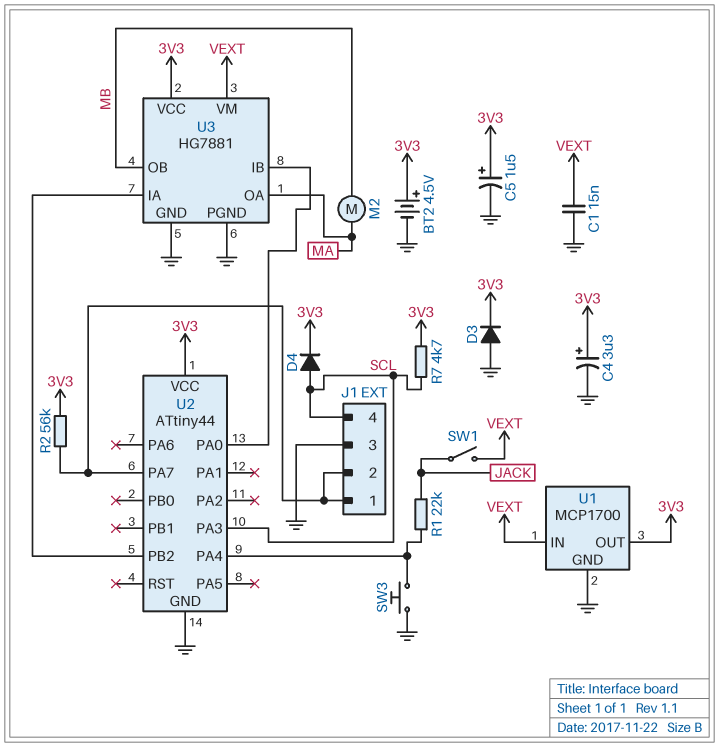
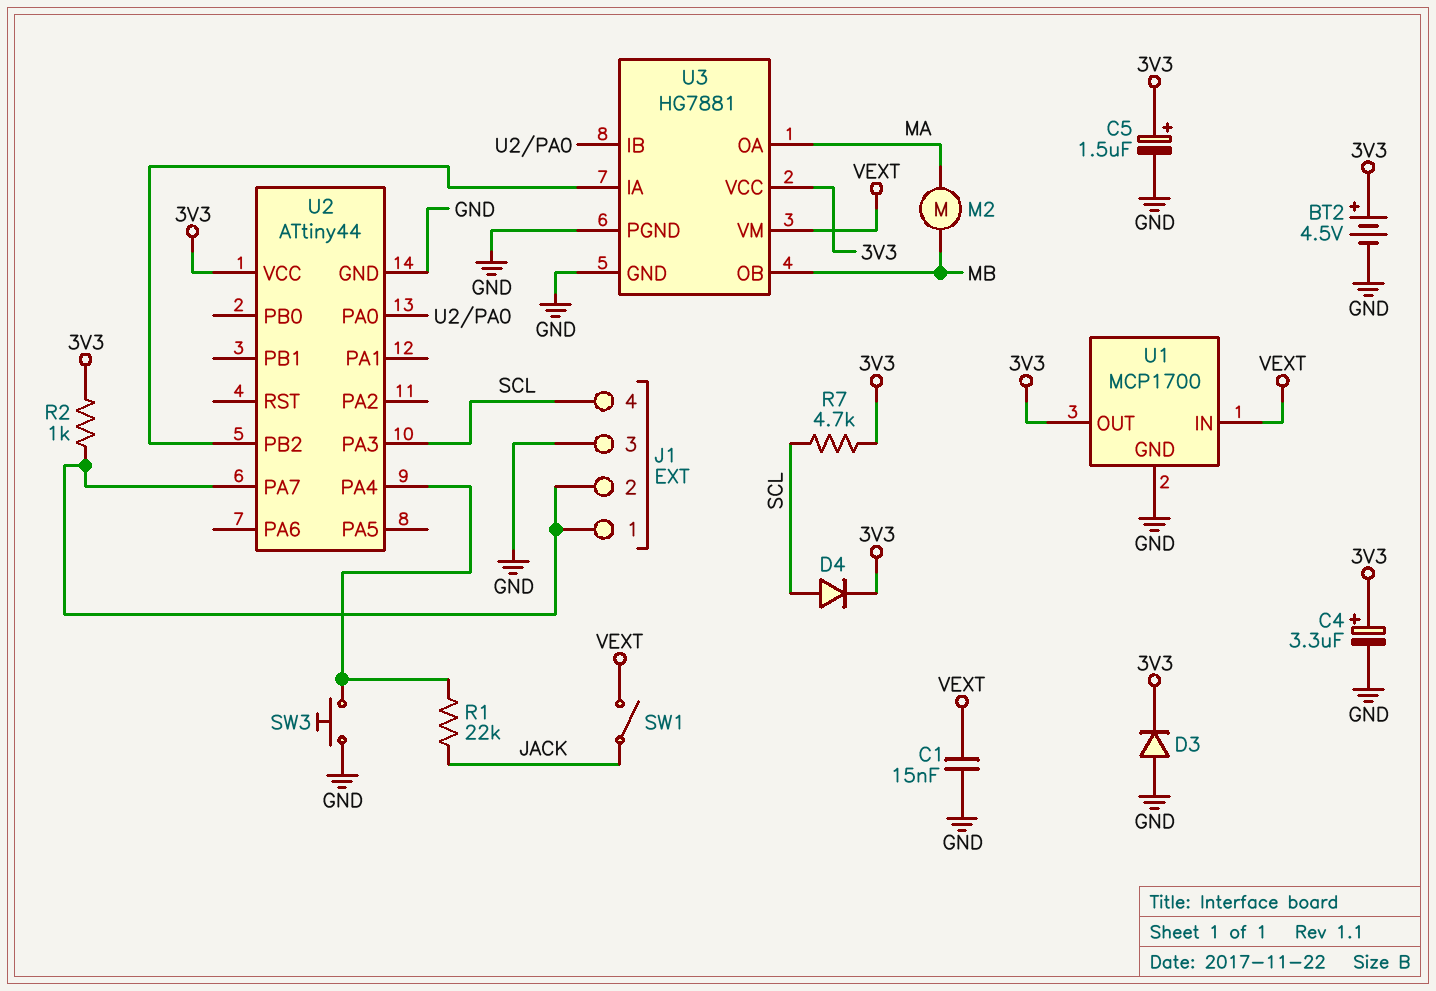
R2: 56k (3V3, J1/1) -> 1k (3V3, J1/1)

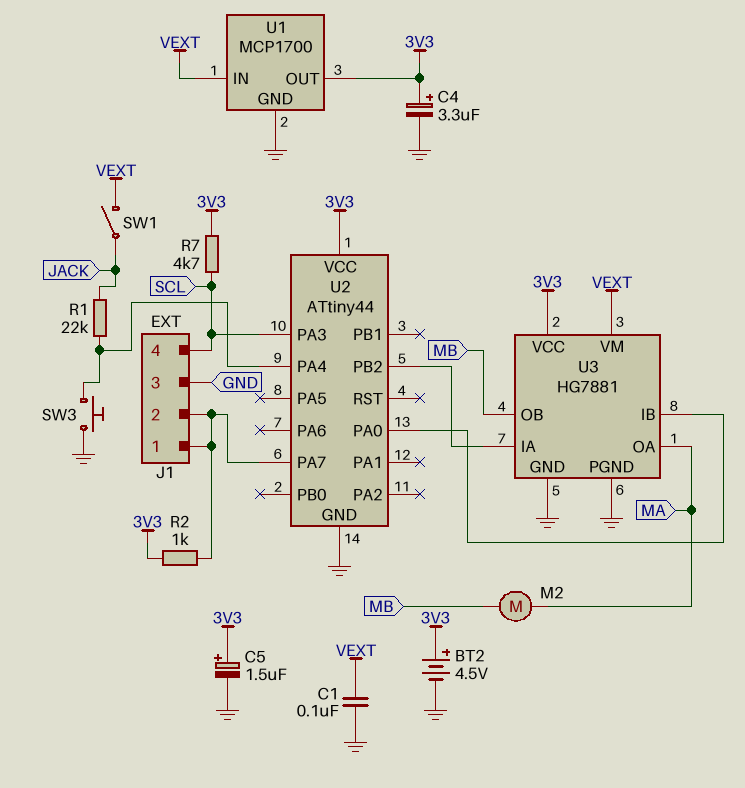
C1: 15nF (GND, VEXT) -> 100nF (GND, VEXT)
D3: diode (A GND, K 3V3) -> none
D4: diode (A SCL, K 3V3) -> none

